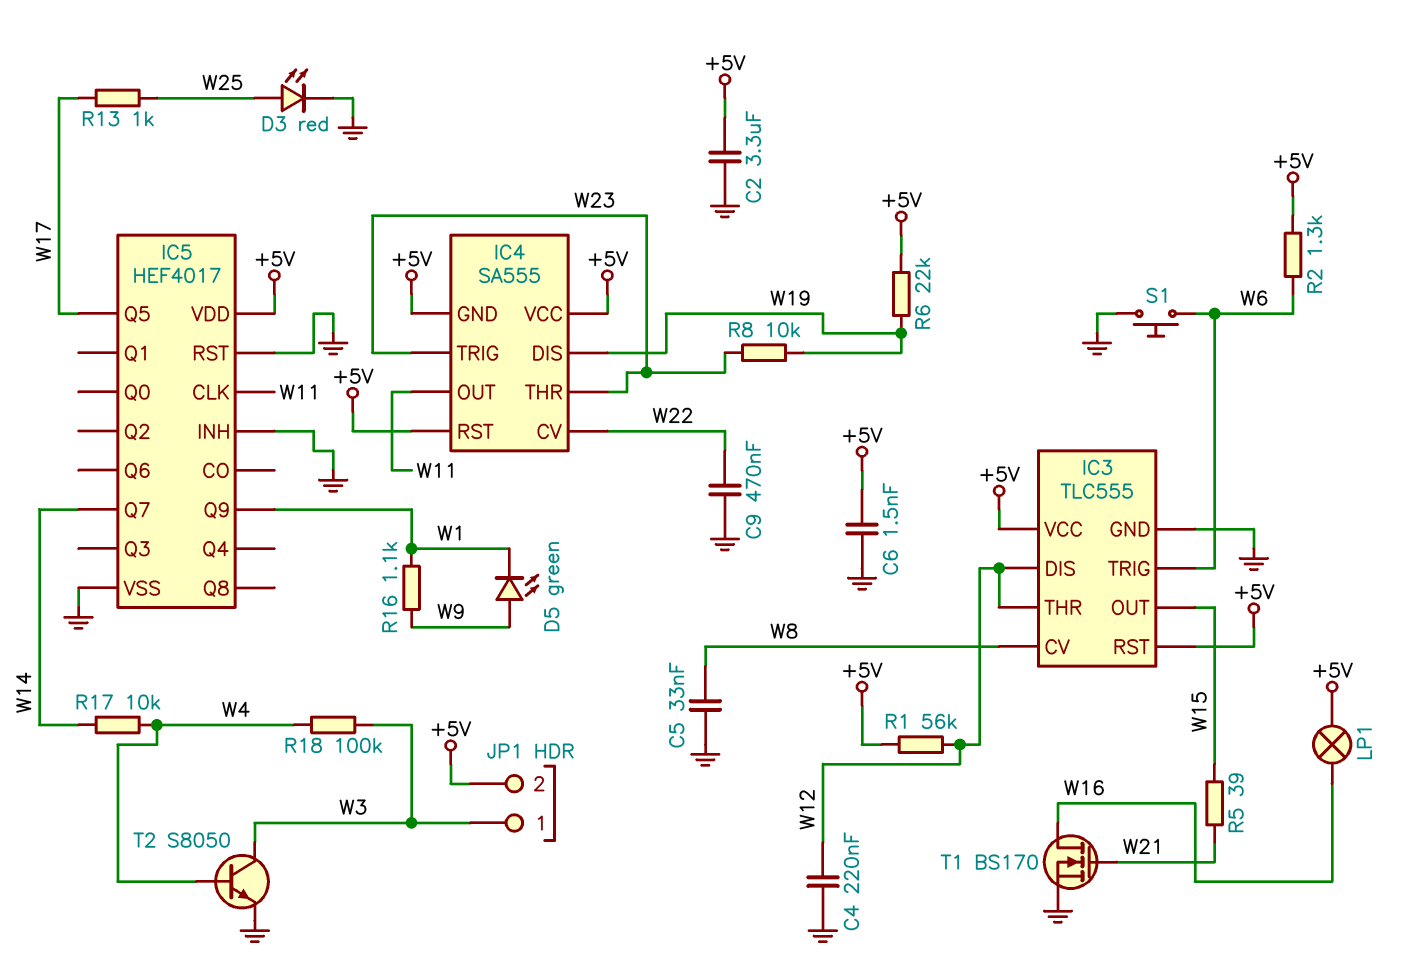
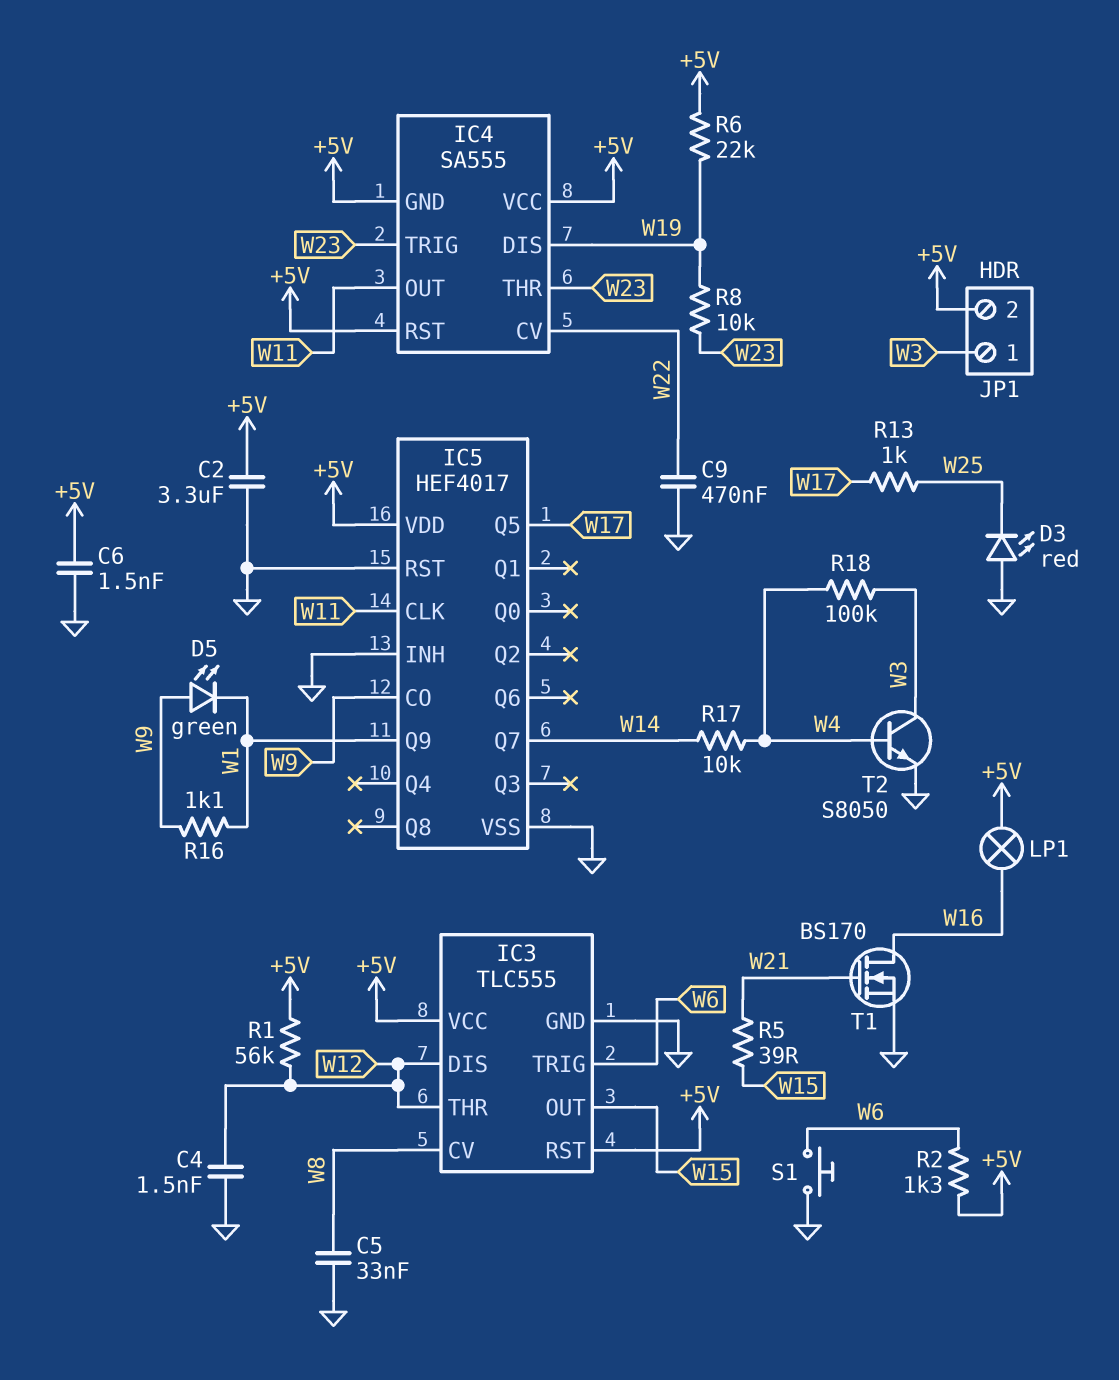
C4: 220nF (GND, W12) -> 1.5nF (GND, W12)
D3: LED red (A W25, K GND) -> LED red (A GND, K W25)
IC5 pin CO: none -> W9

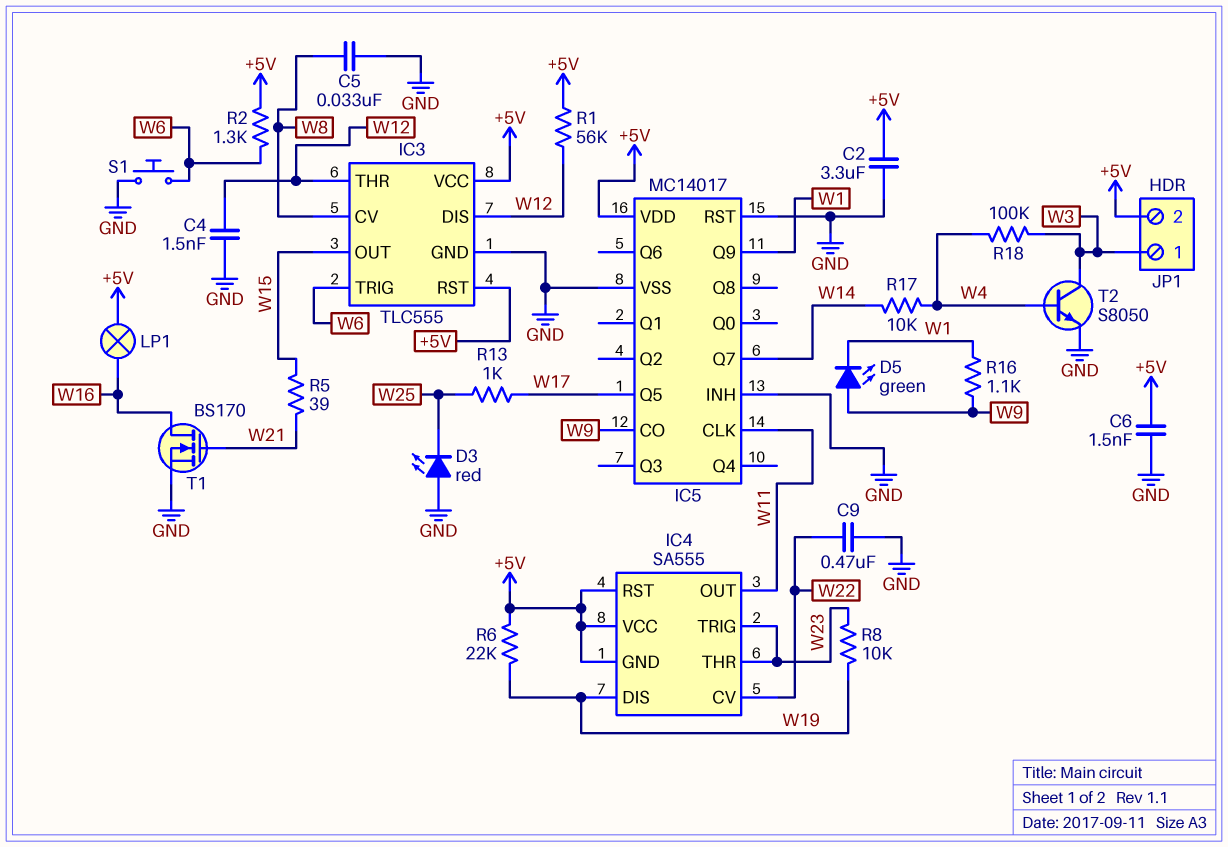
IC5: HEF4017 -> MC14017

